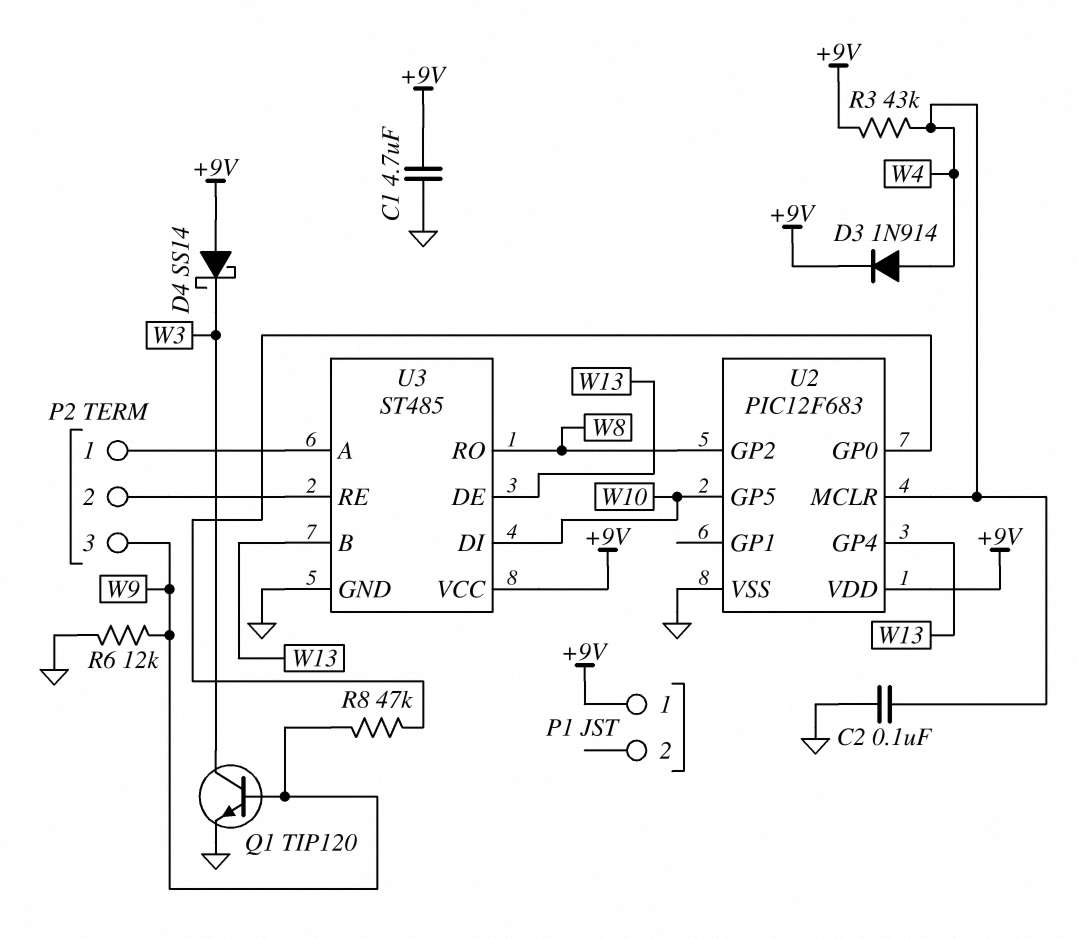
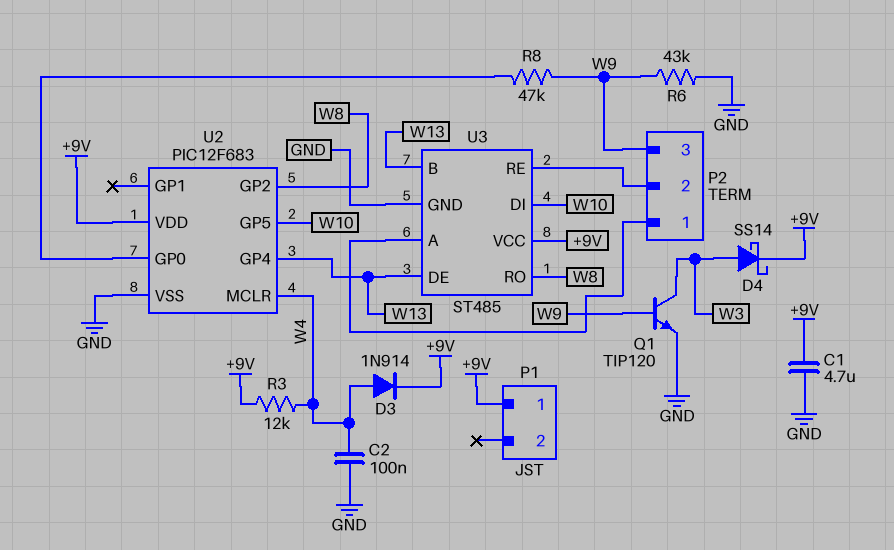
D4: schottky SS14 (A +9V, K W3) -> schottky SS14 (A W3, K +9V)
R3: 43k (+9V, W4) -> 12k (+9V, W4)
R6: 12k (GND, W9) -> 43k (GND, W9)

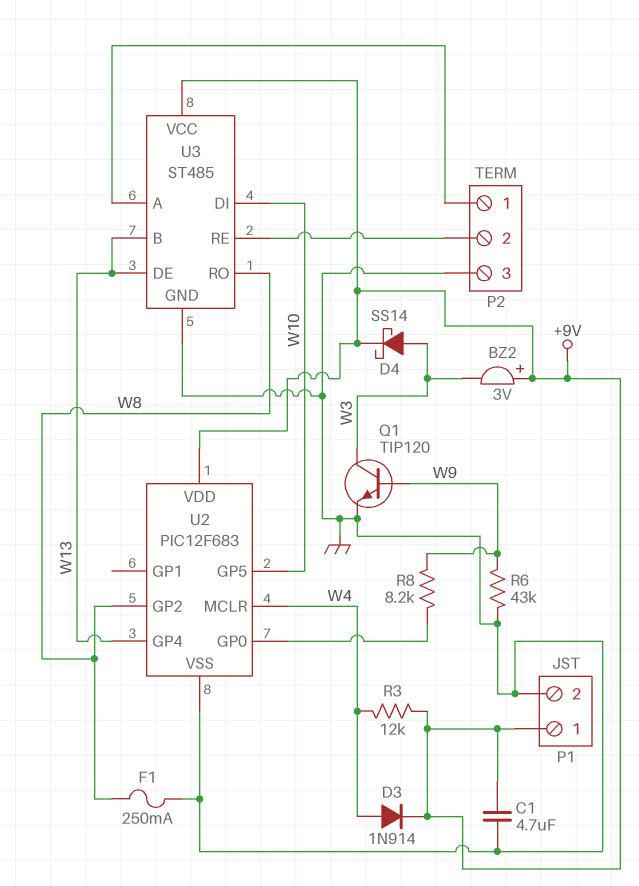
BZ2: none -> buzzer 3V (plus +9V, minus W3)
C2: 100nF (GND, W4) -> none
F1: none -> 250mA (GND, W8)
P1 pin 2: none -> GND
P2 pin 3: W9 -> GND
R8: 47k (U2/GP0, W9) -> 8.2k (U2/GP0, W9)

